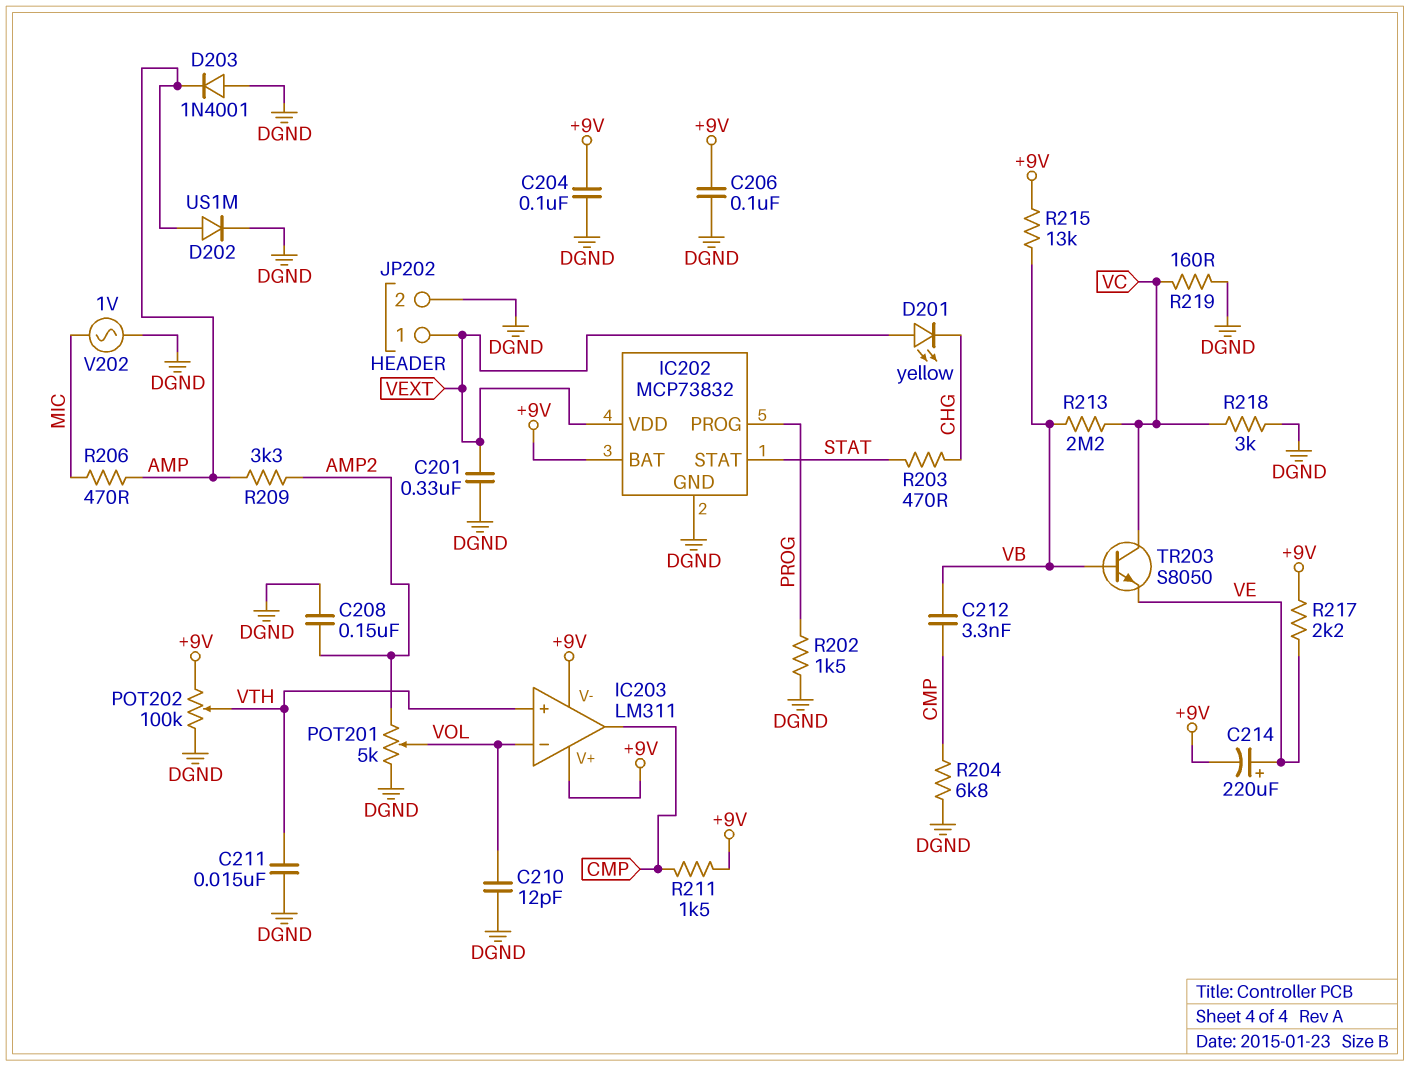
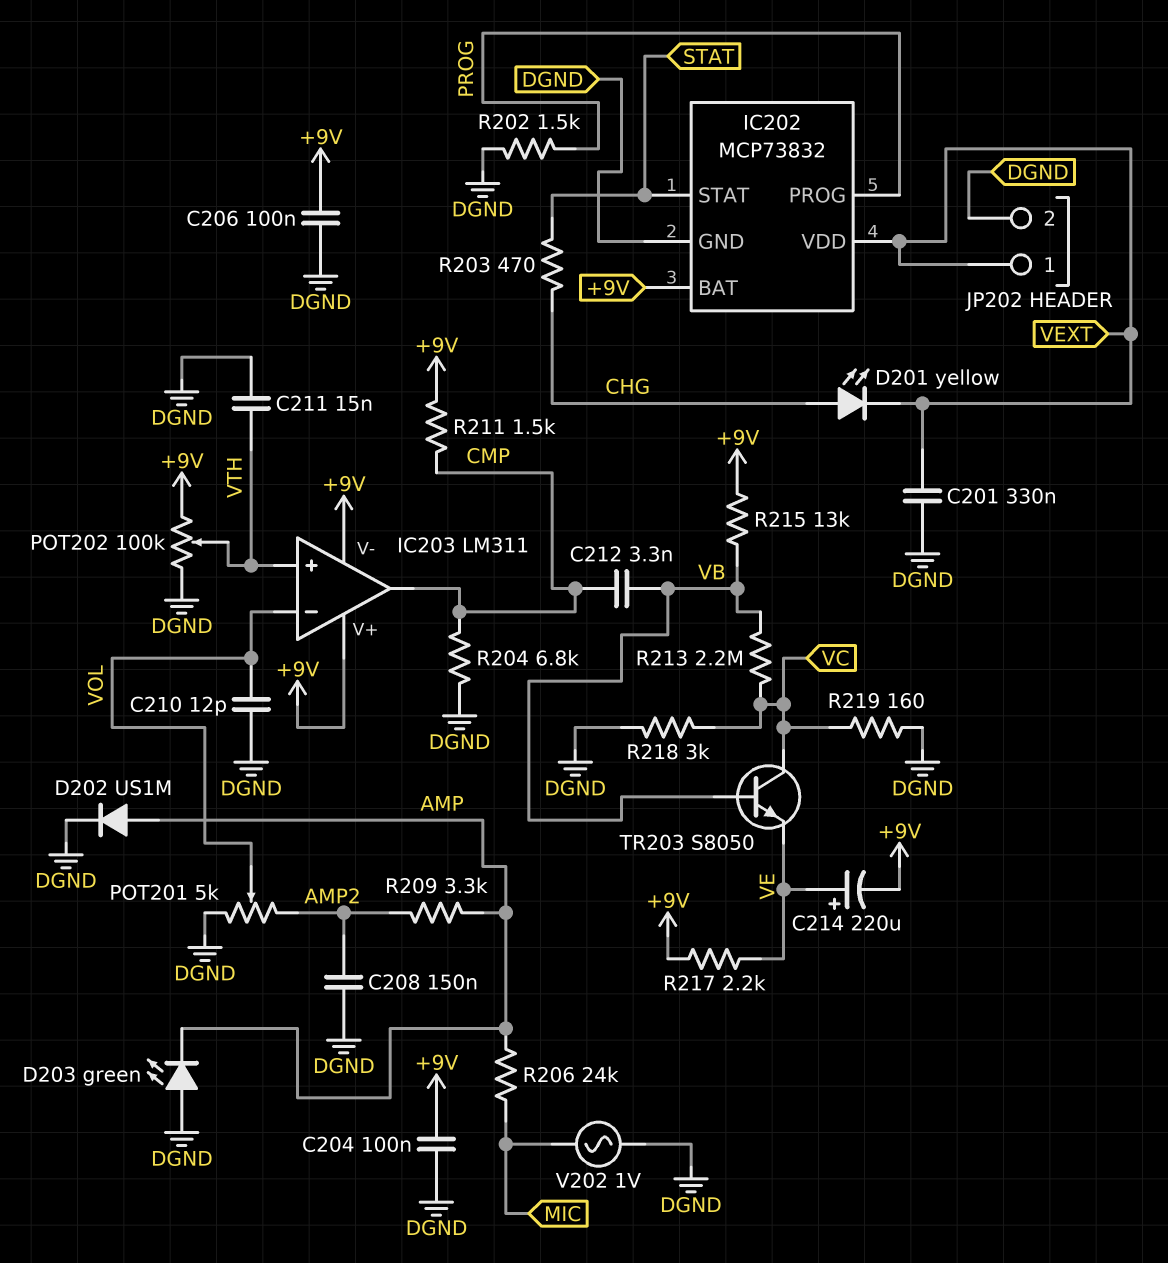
D201: LED yellow (A VEXT, K CHG) -> LED yellow (A CHG, K VEXT)
D203: diode 1N4001 (A DGND, K AMP) -> LED green (A DGND, K AMP)
R206: 470 (AMP, MIC) -> 24k (AMP, MIC)

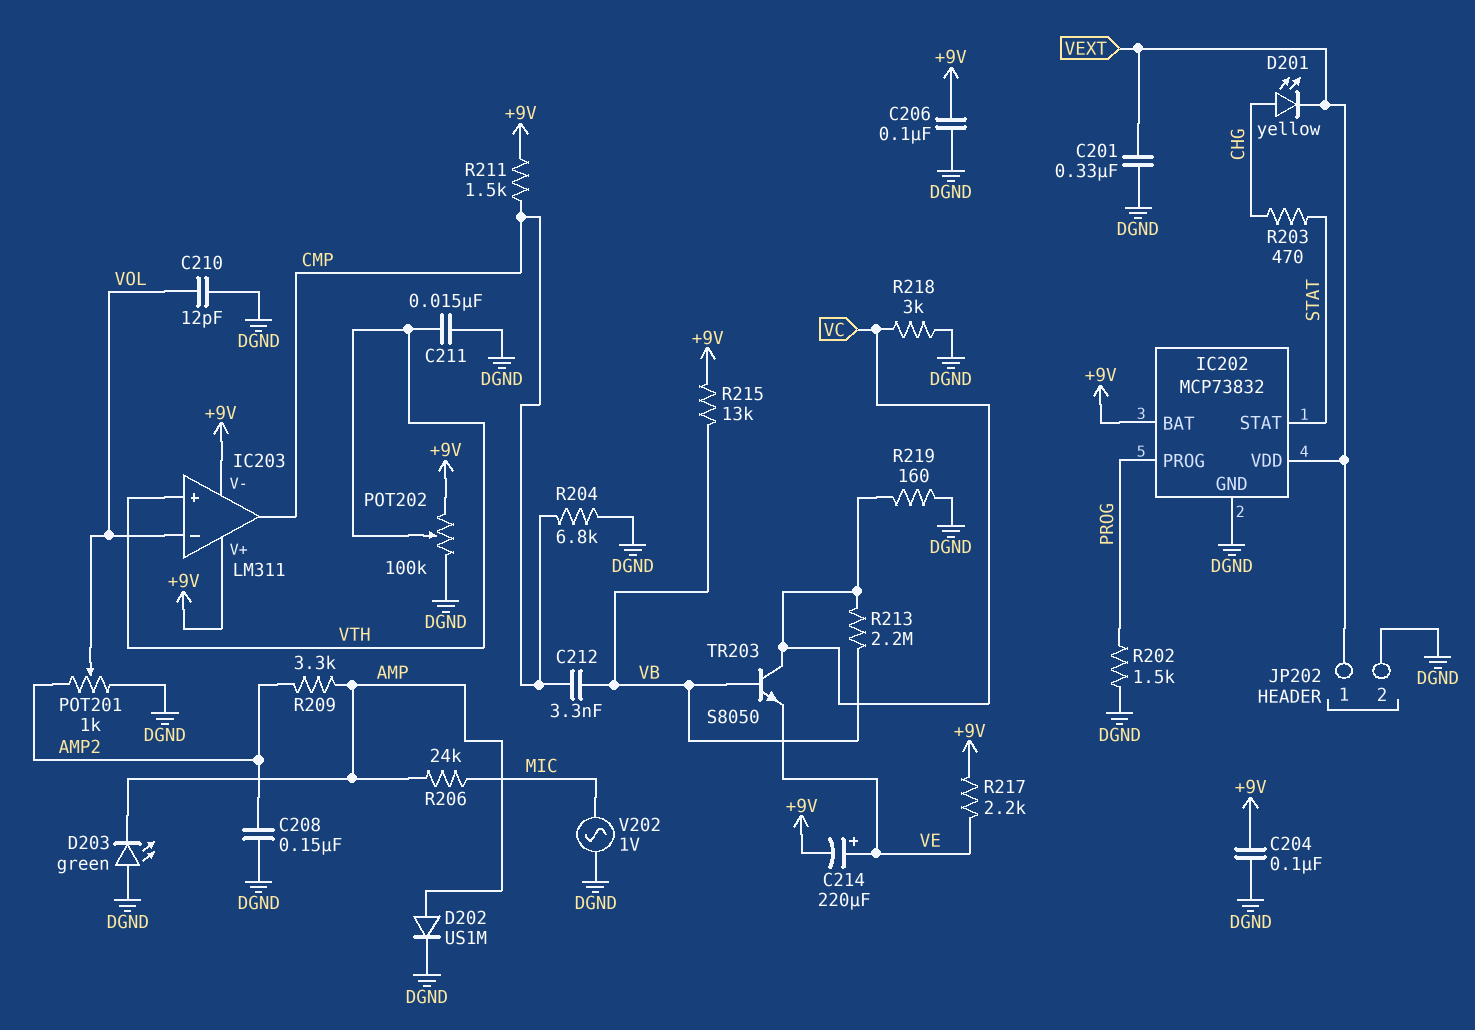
POT201: 5k (AMP2, DGND, wiper VOL) -> 1k (AMP2, DGND, wiper VOL)

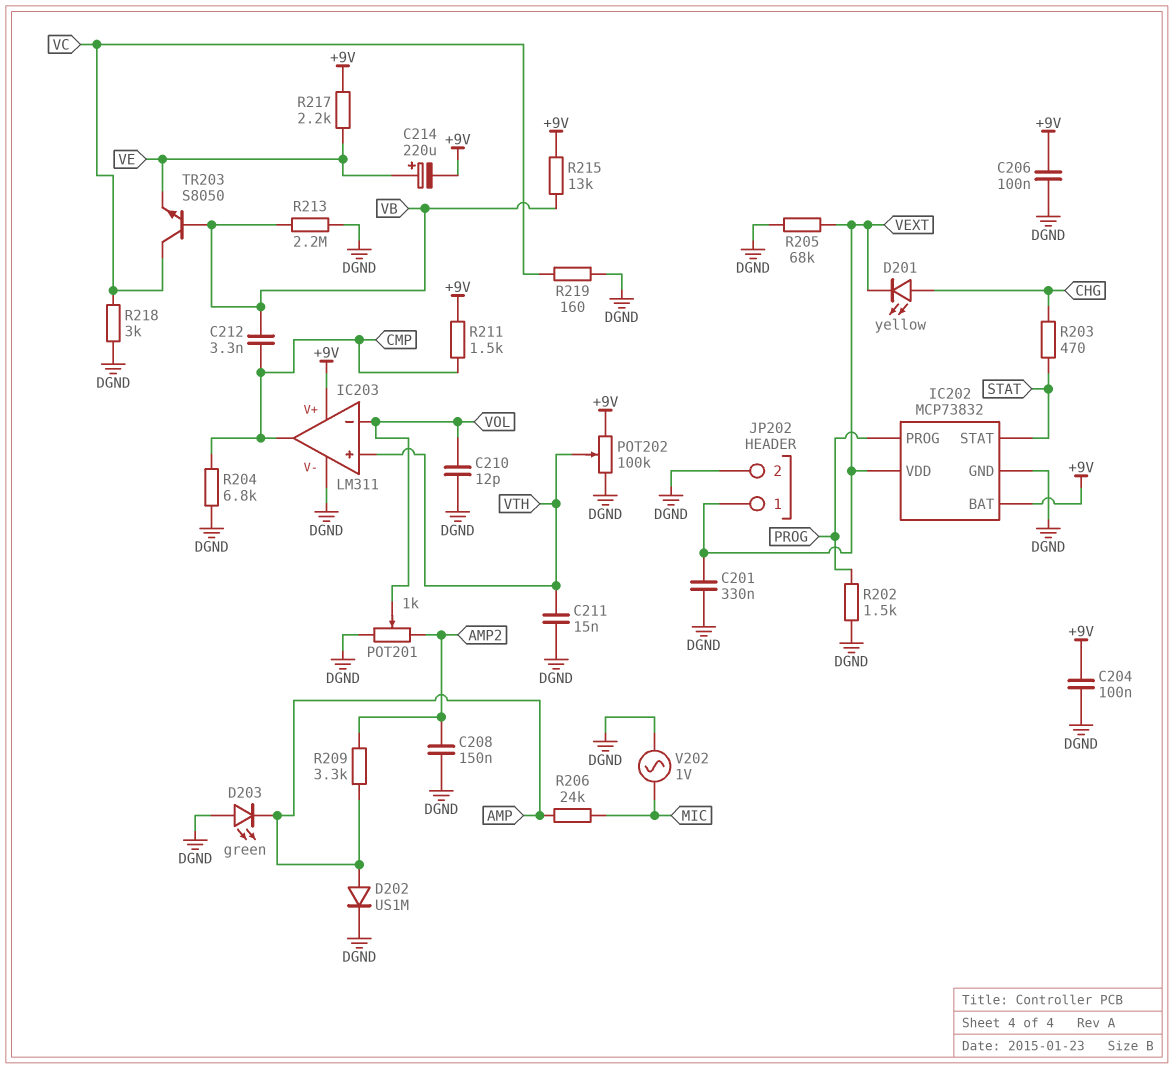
IC203 pin V-: +9V -> DGND
R205: none -> 68k (DGND, VEXT)
R213: 2.2M (VB, VC) -> 2.2M (DGND, VB)

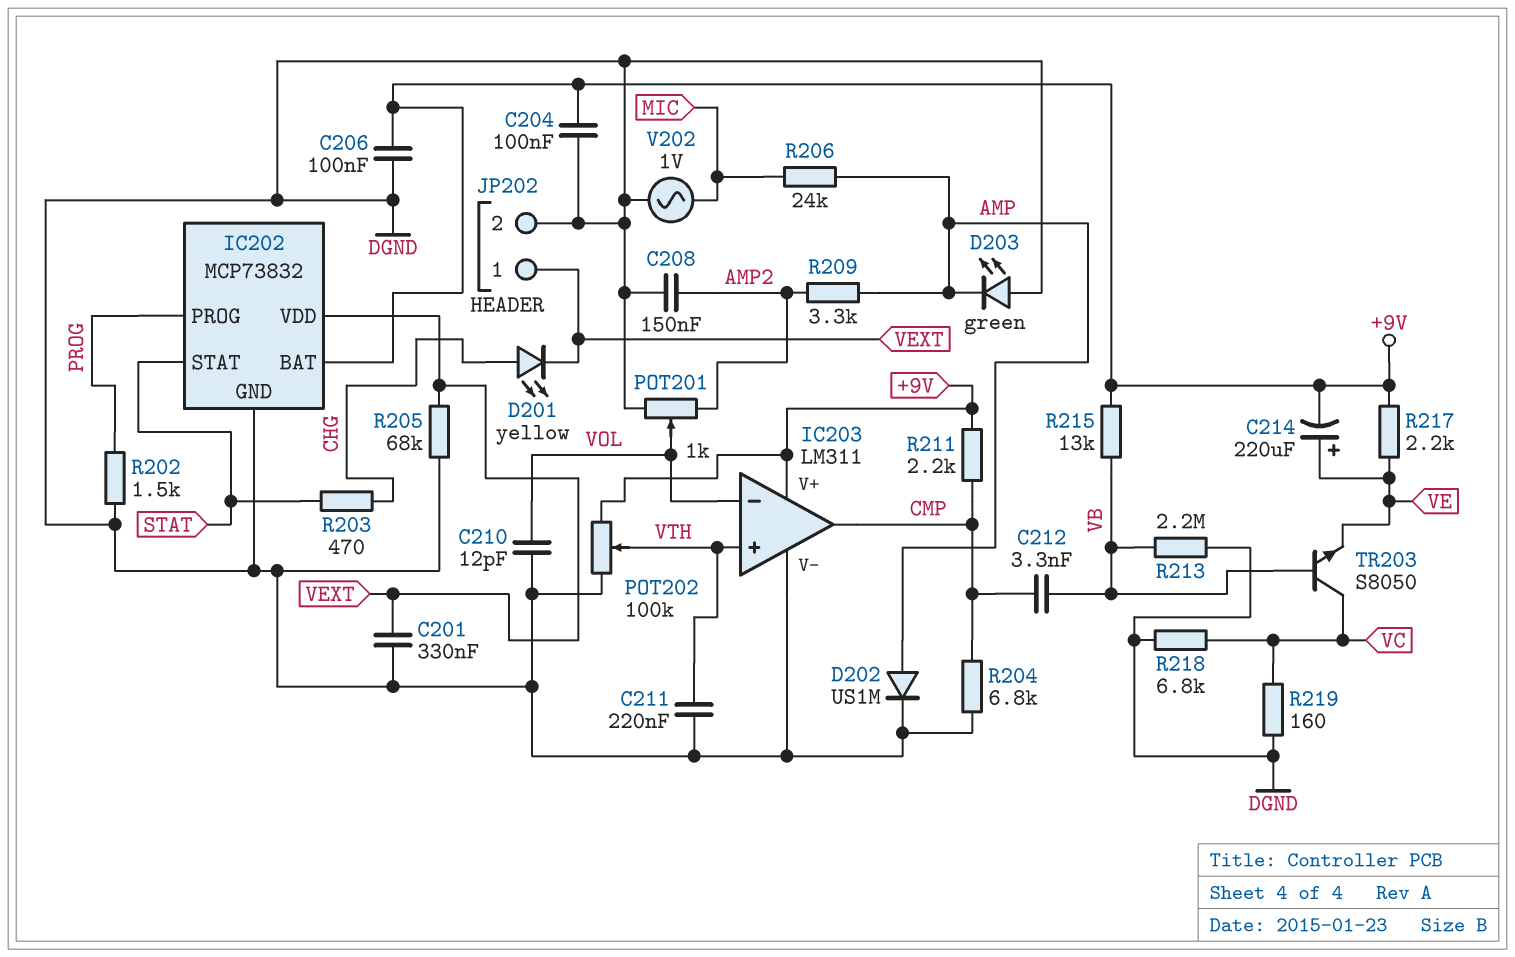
C211: 15nF (DGND, VTH) -> 220nF (DGND, VTH)
R211: 1.5k (+9V, CMP) -> 2.2k (+9V, CMP)
R218: 3k (DGND, VC) -> 6.8k (DGND, VC)

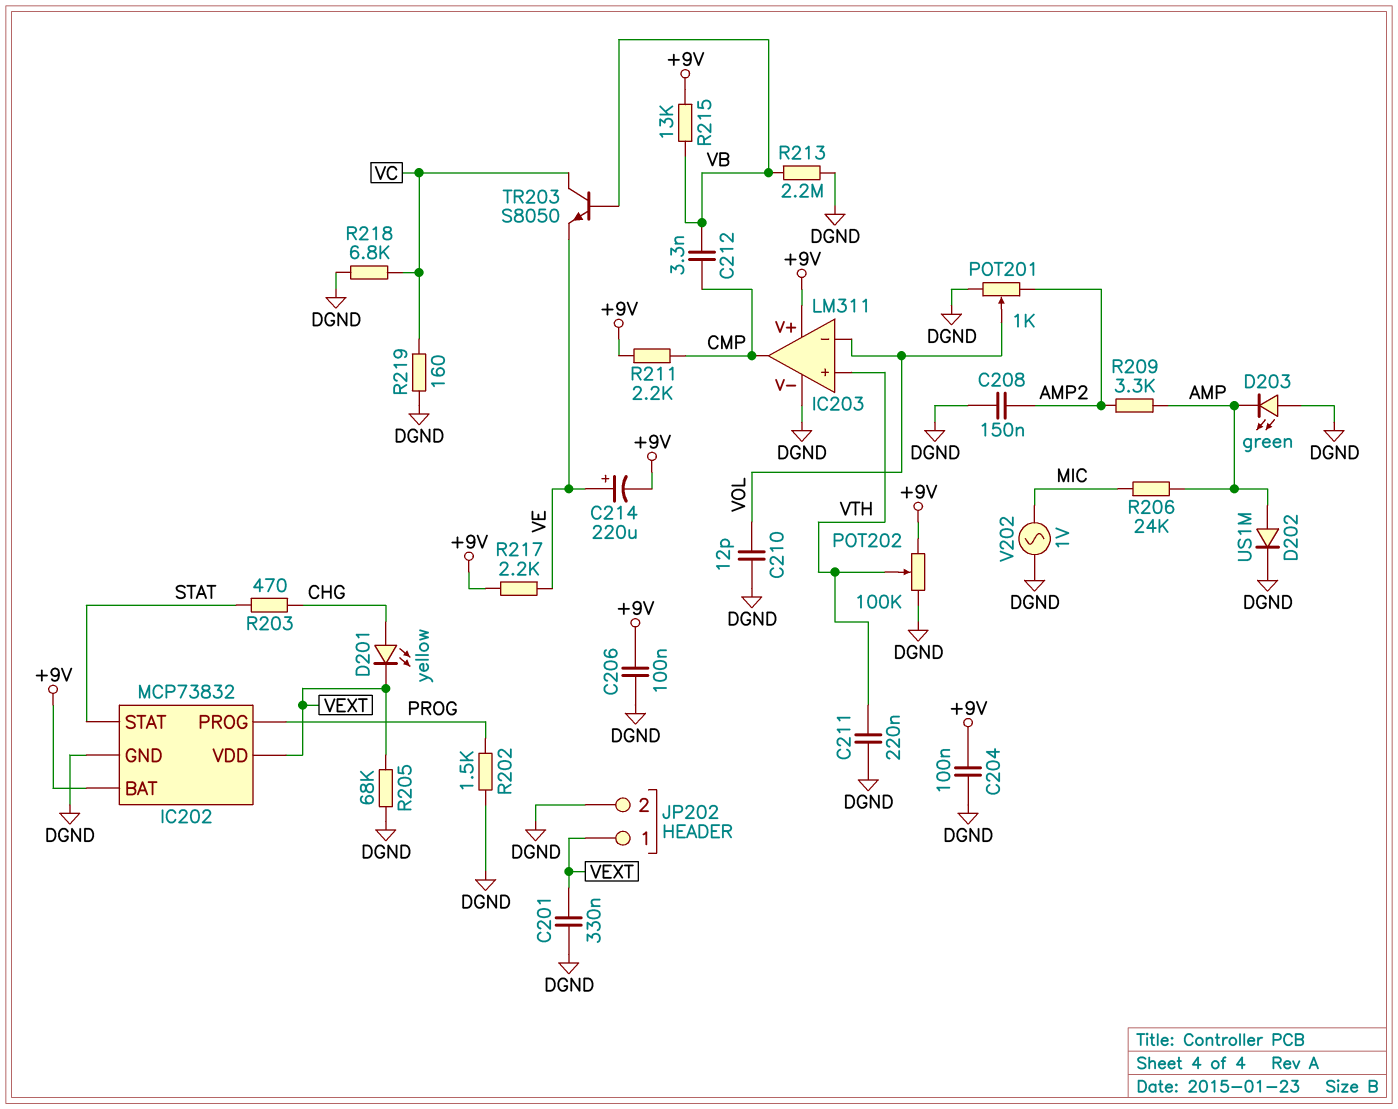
R204: 6.8k (CMP, DGND) -> none

